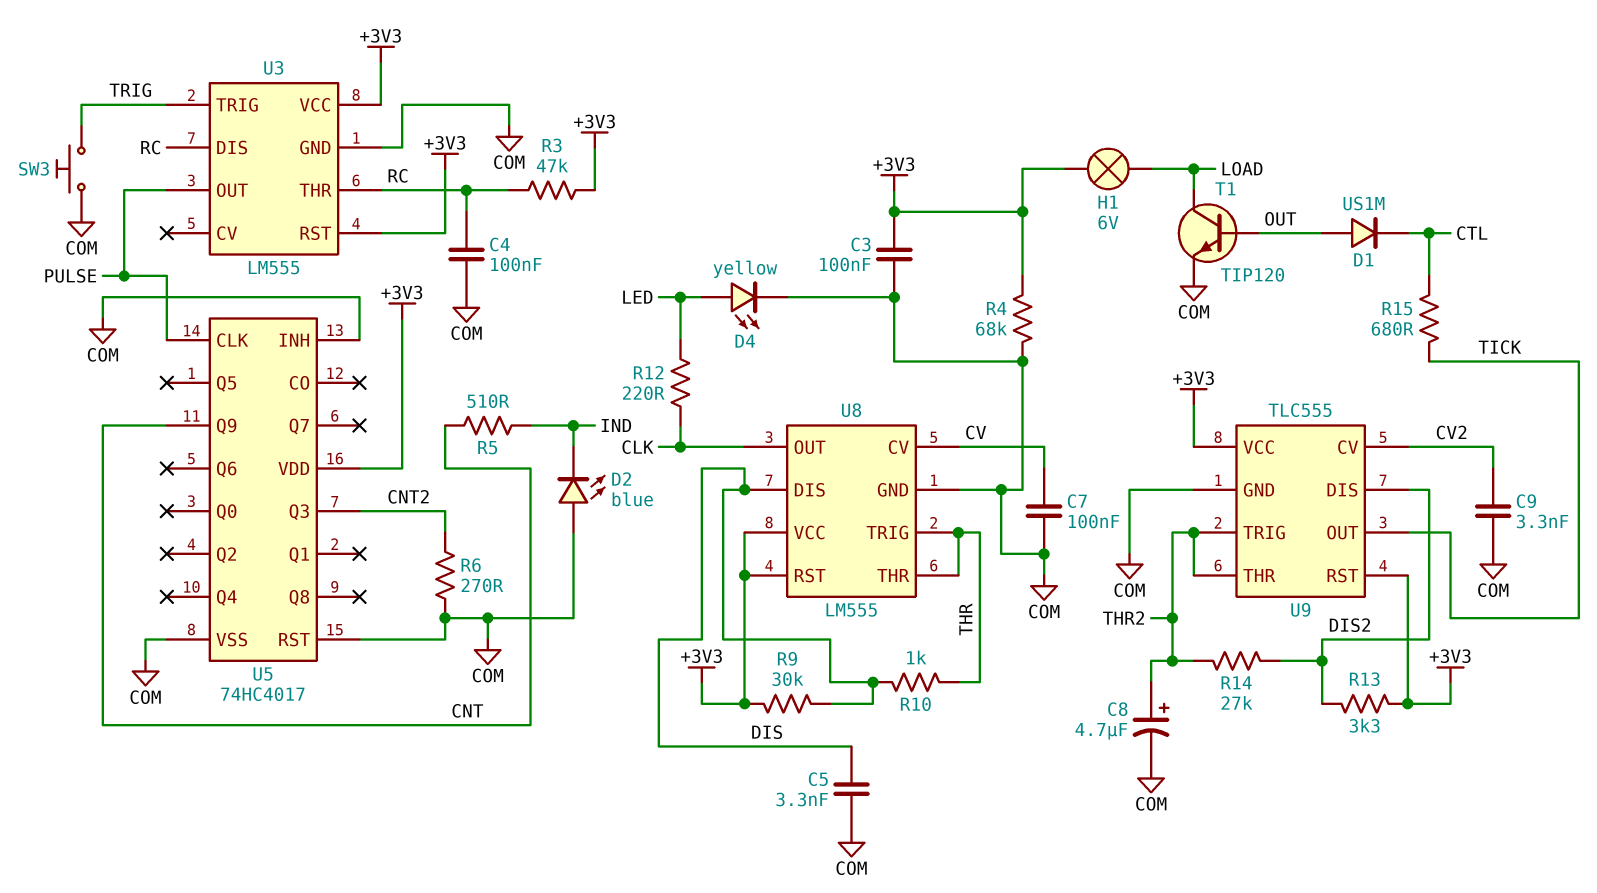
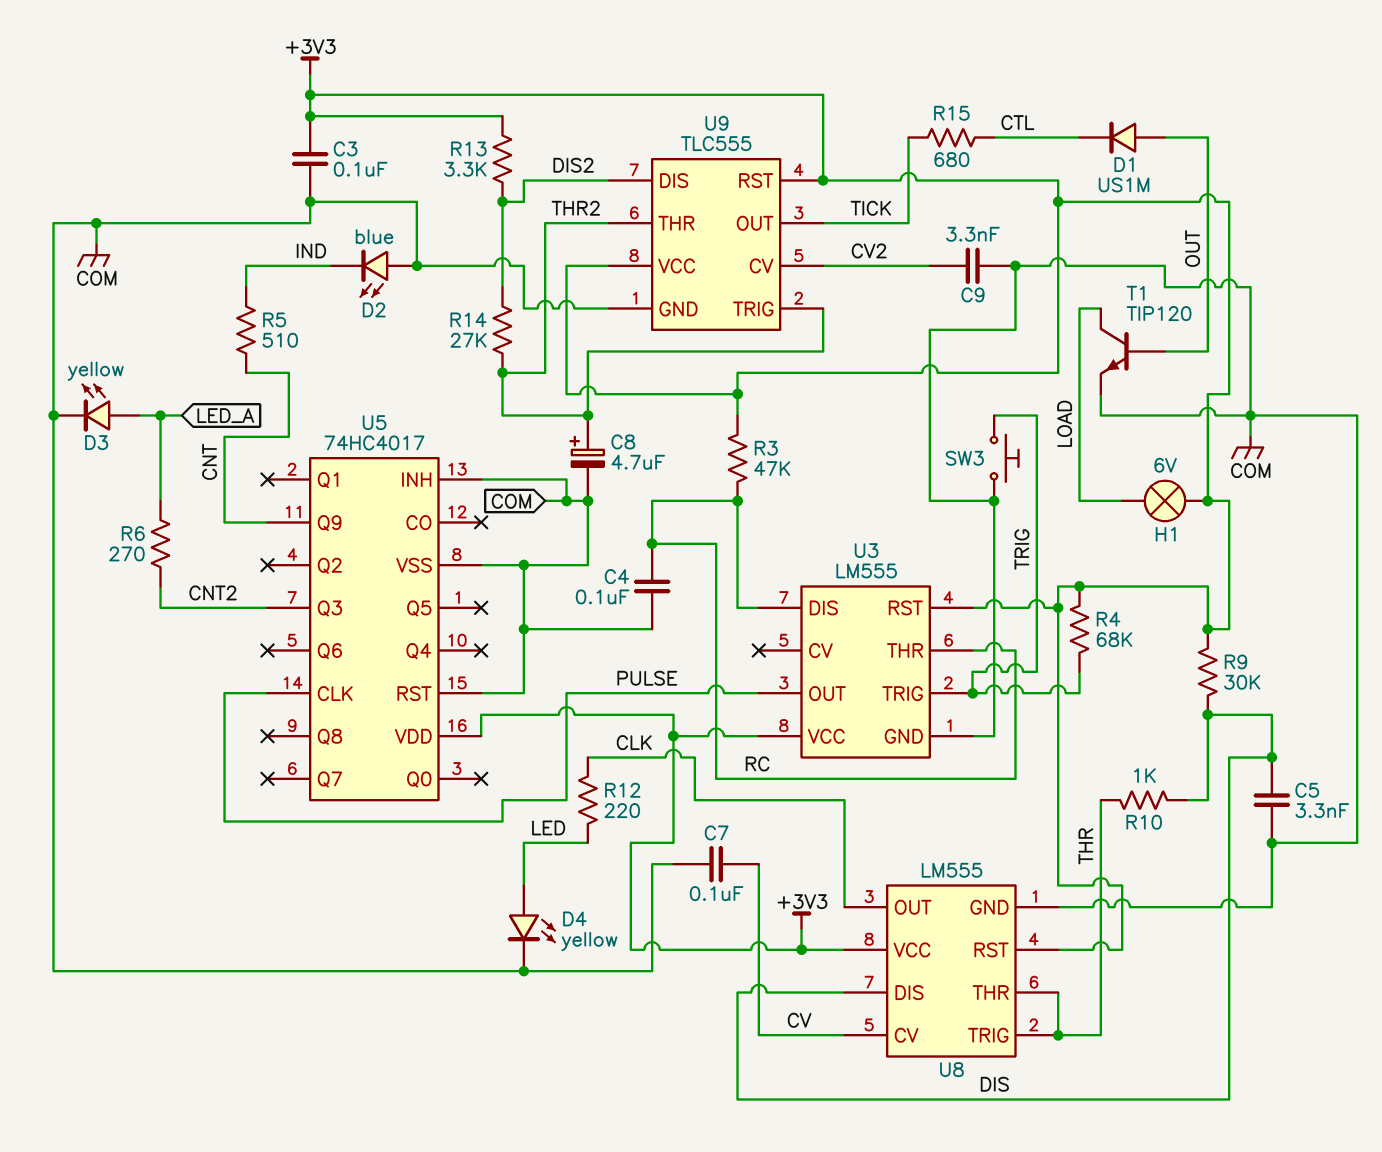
D3: none -> LED yellow (A LED_A, K COM)
R4: 68k (+3V3, COM) -> 68k (+3V3, TRIG)
R6: 270 (CNT2, COM) -> 270 (CNT2, LED_A)

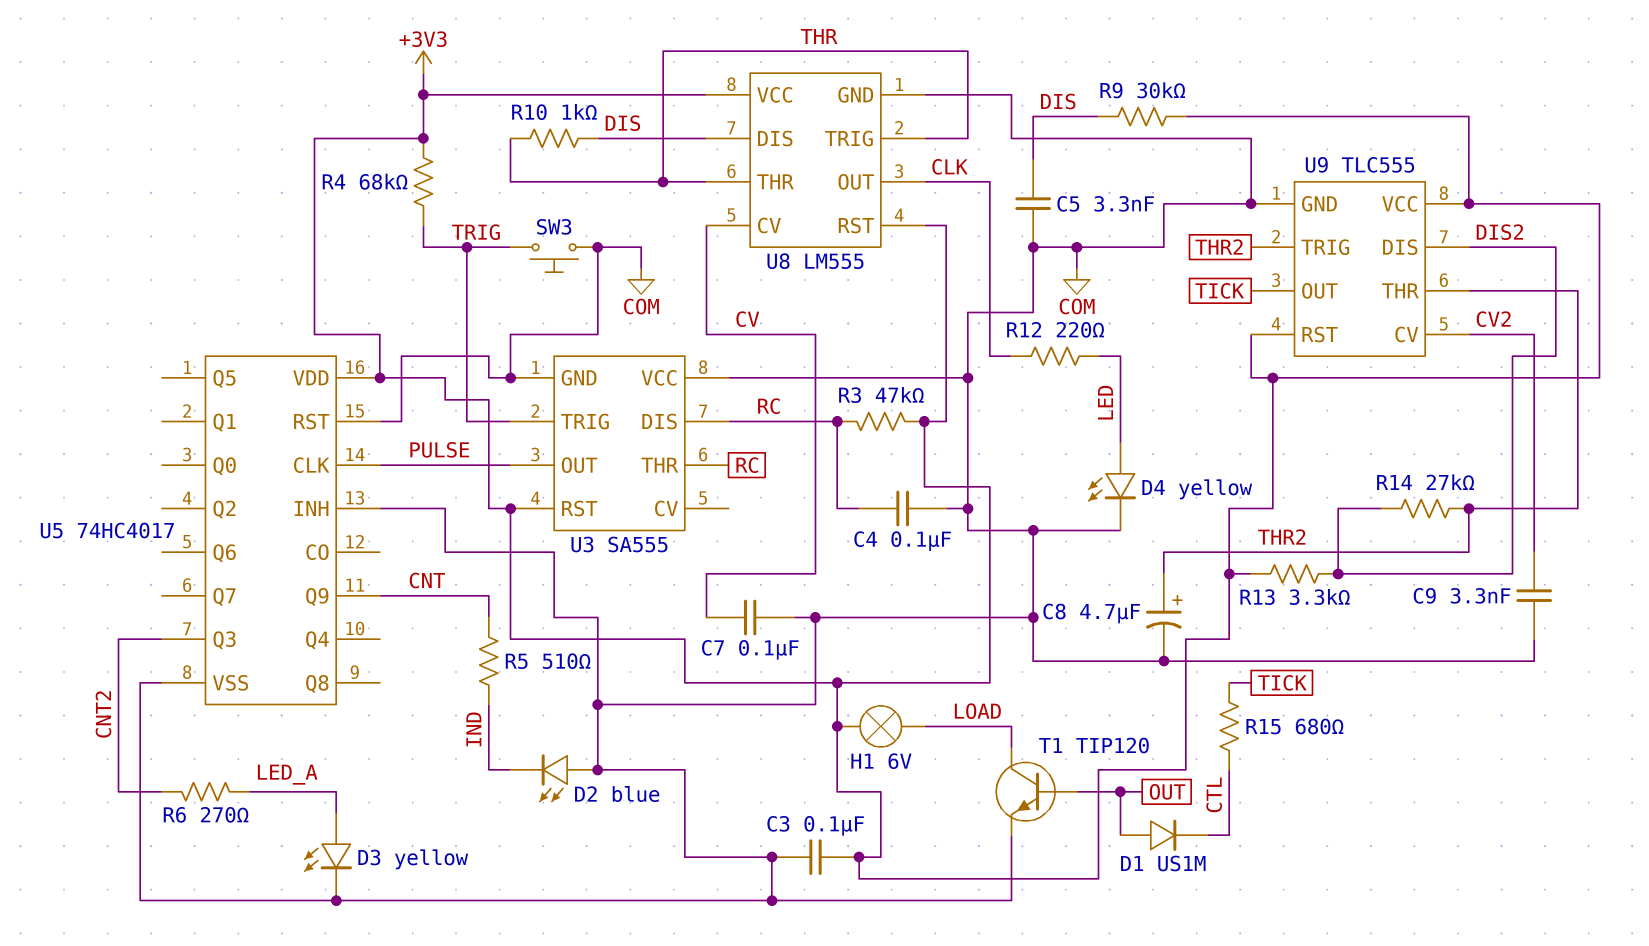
U3: LM555 -> SA555
U3 pin VCC: +3V3 -> COM

